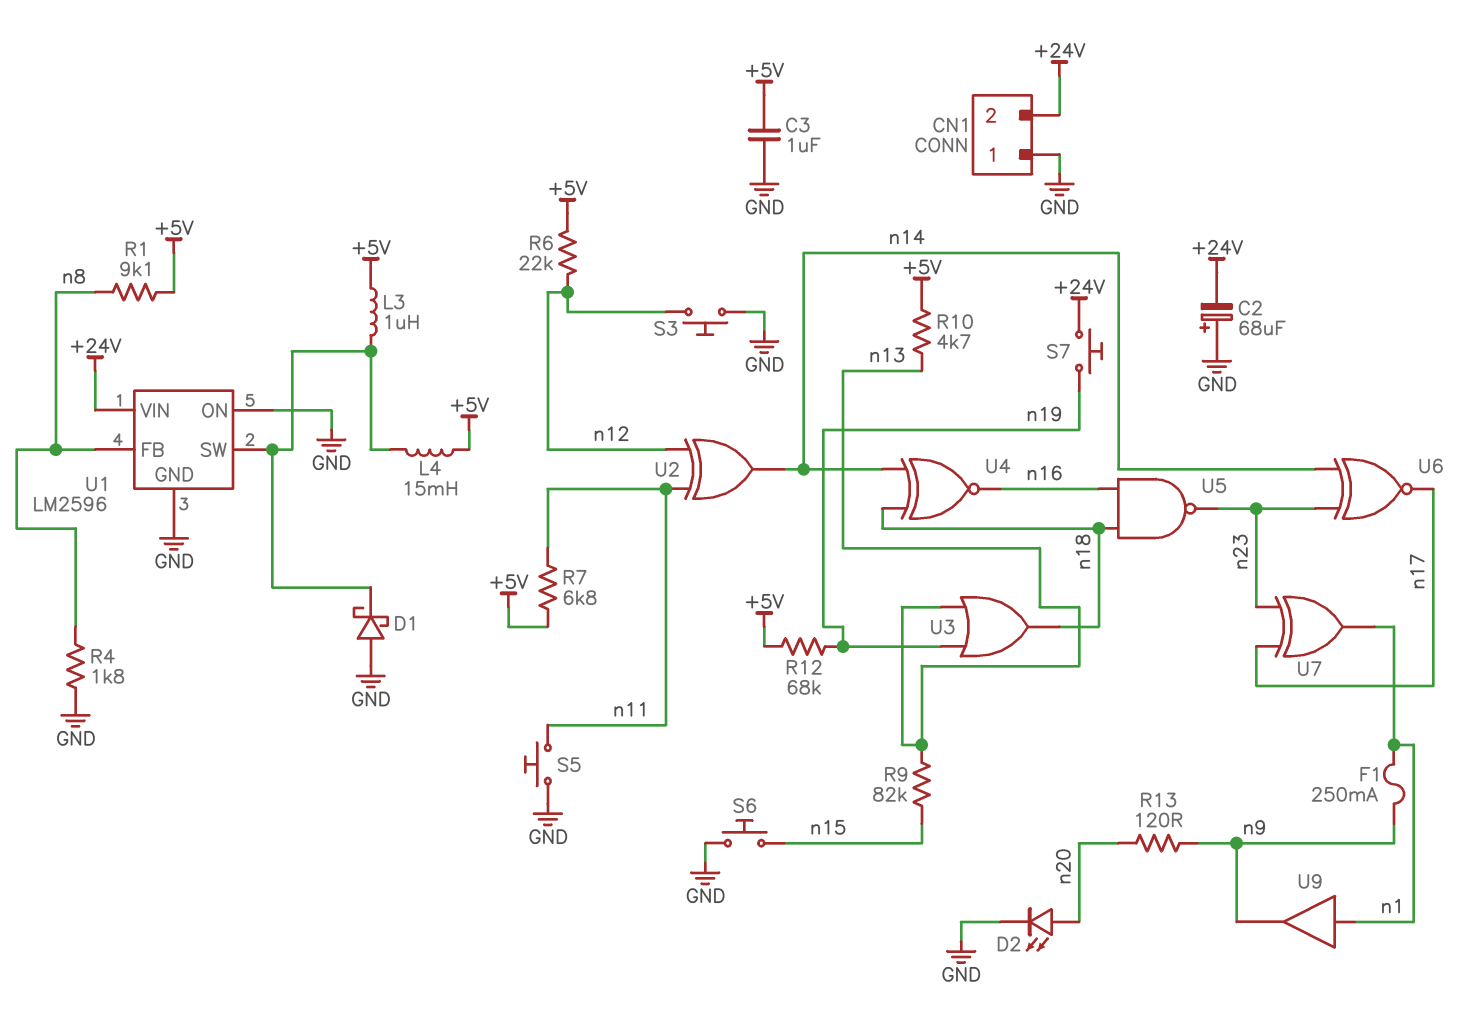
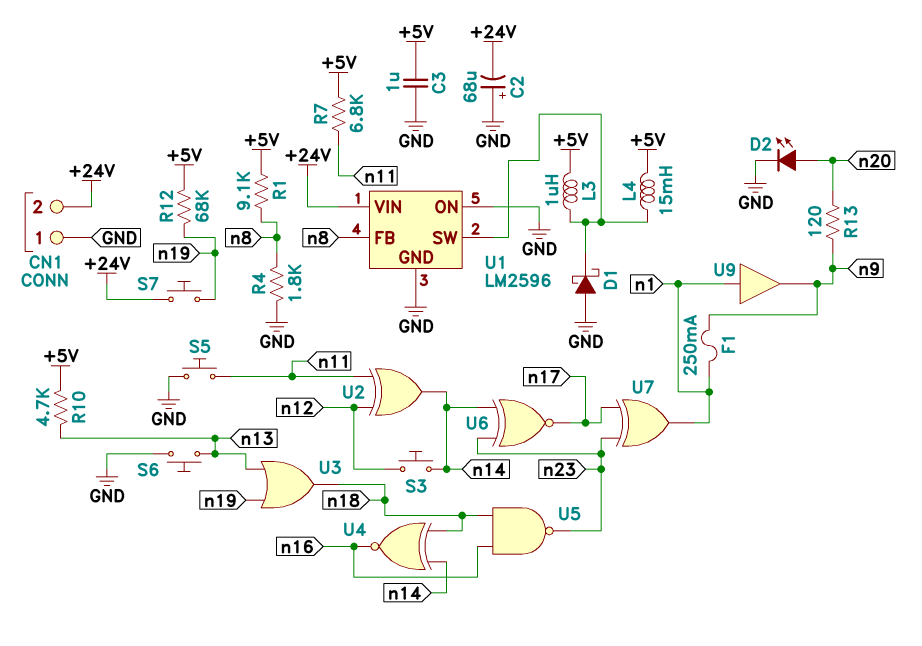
R6: 22k (+5V, n12) -> none
R9: 82k (n13, n15) -> none
S3: button (GND, n12) -> button (n12, n14)
S6: button (GND, n15) -> button (GND, n13)

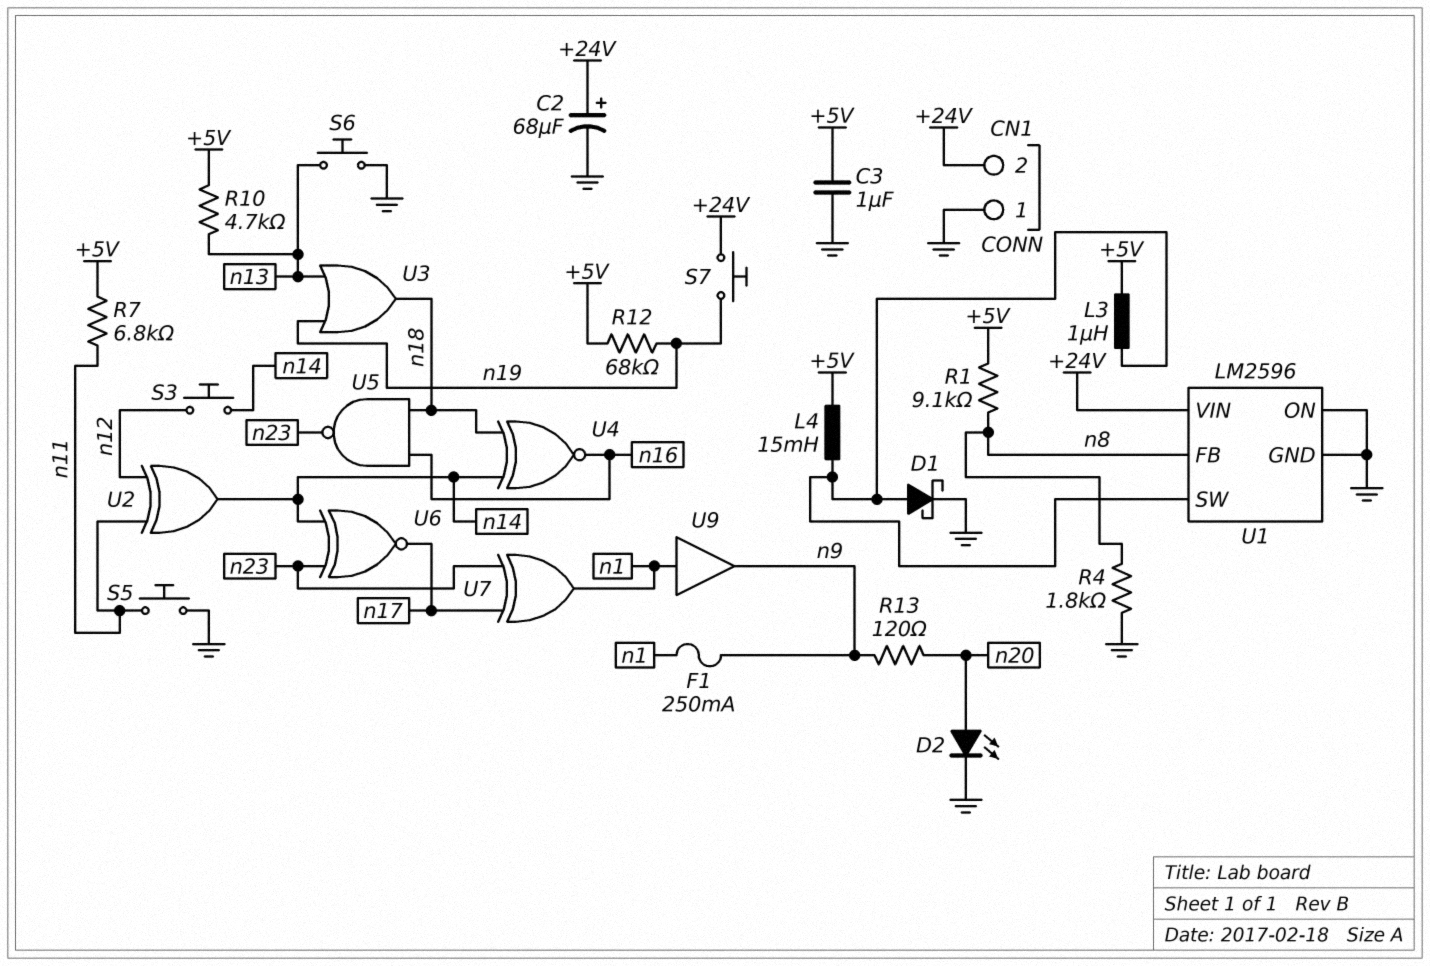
C2: 68uF (plus GND, minus +24V) -> 68uF (plus +24V, minus GND)
D1: schottky (A GND, K U1/SW) -> schottky (A U1/SW, K GND)

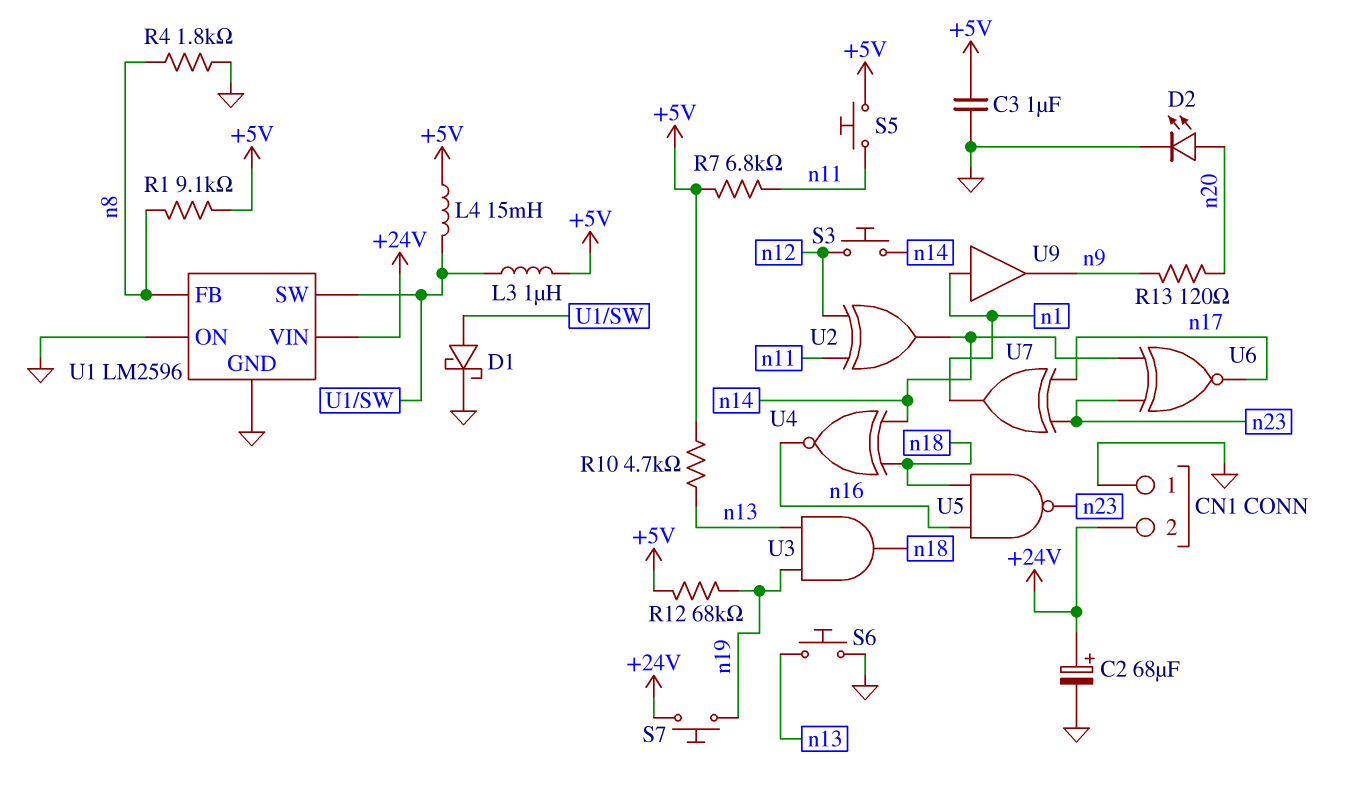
F1: 250mA (n1, n9) -> none
S5: button (GND, n11) -> button (+5V, n11)
U3: OR (in n13, in n19, out n18) -> AND (in n13, in n19, out n18)

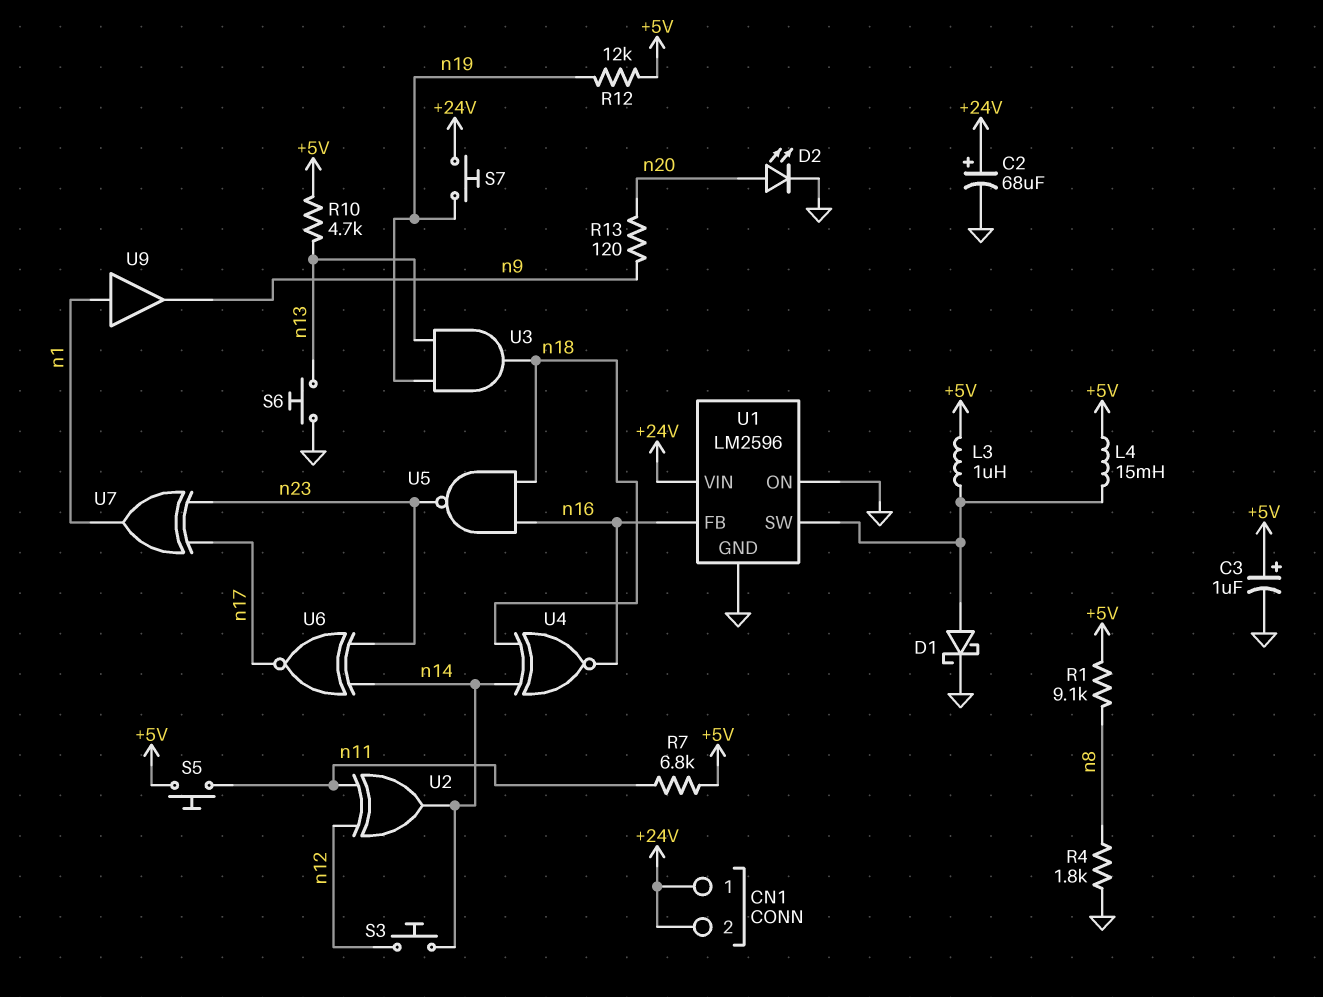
C3: 1uF (+5V, GND) -> 1uF (plus +5V, minus GND)
CN1 pin 1: GND -> +24V
R12: 68k (+5V, n19) -> 12k (+5V, n19)
U1 pin FB: n8 -> n16

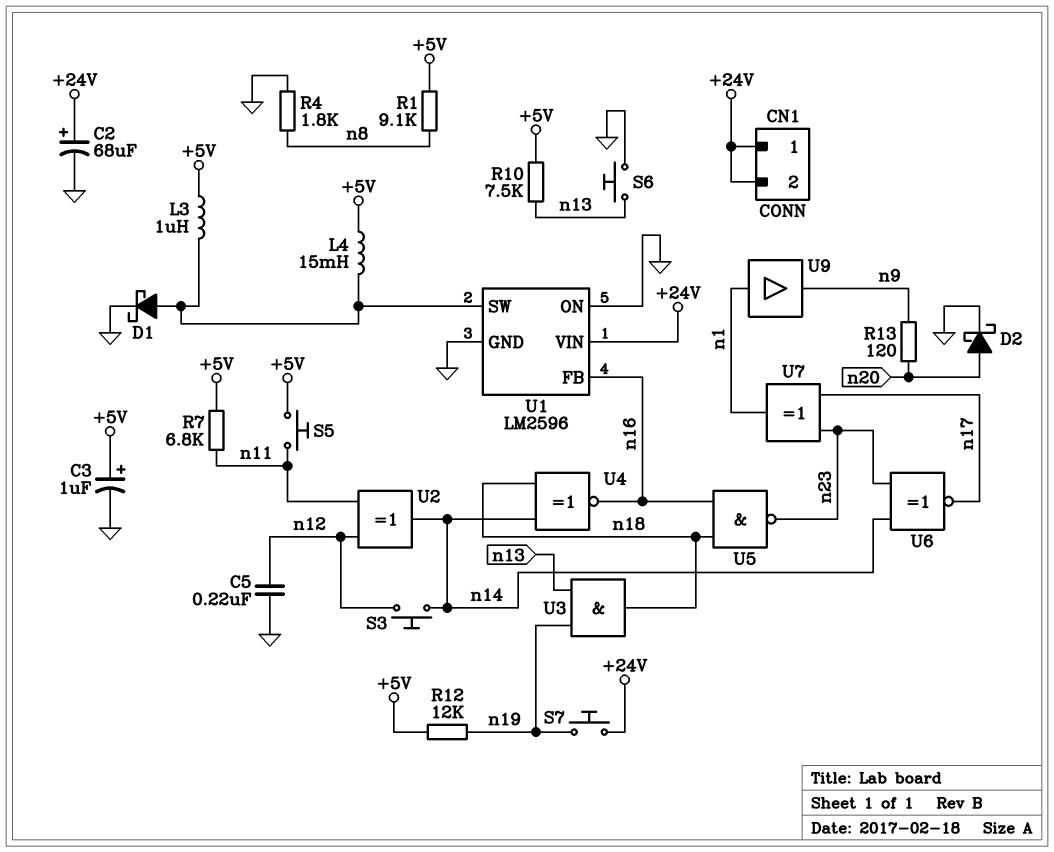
C5: none -> 220nF (GND, n12)
D2: LED (A n20, K GND) -> schottky (A n20, K GND)
R10: 4.7k (+5V, n13) -> 7.5k (+5V, n13)

